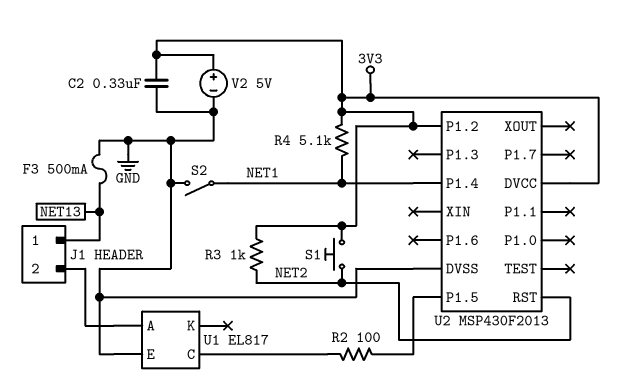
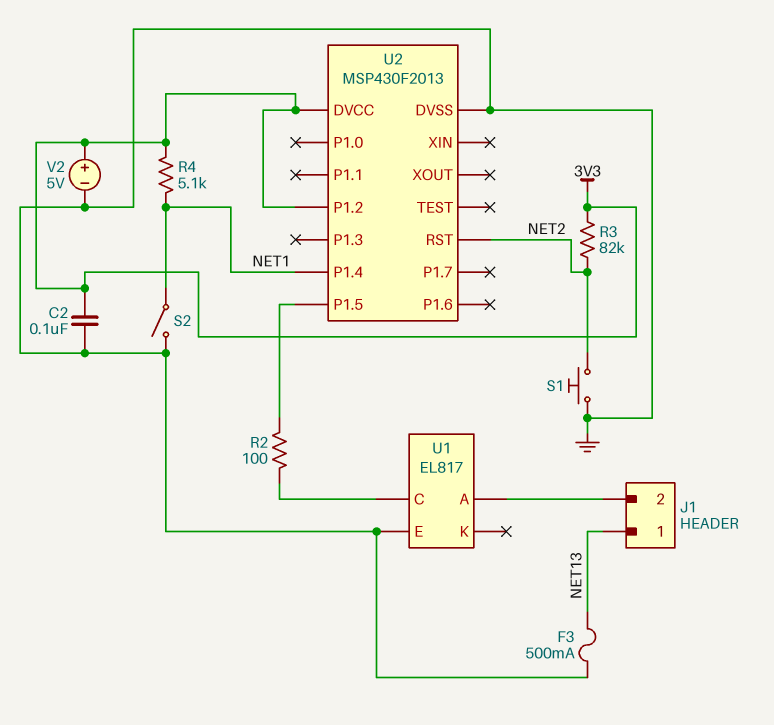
C2: 330nF (3V3, GND) -> 100nF (3V3, GND)
R3: 1k (3V3, NET2) -> 82k (3V3, NET2)
S1: button (3V3, NET2) -> button (GND, NET2)

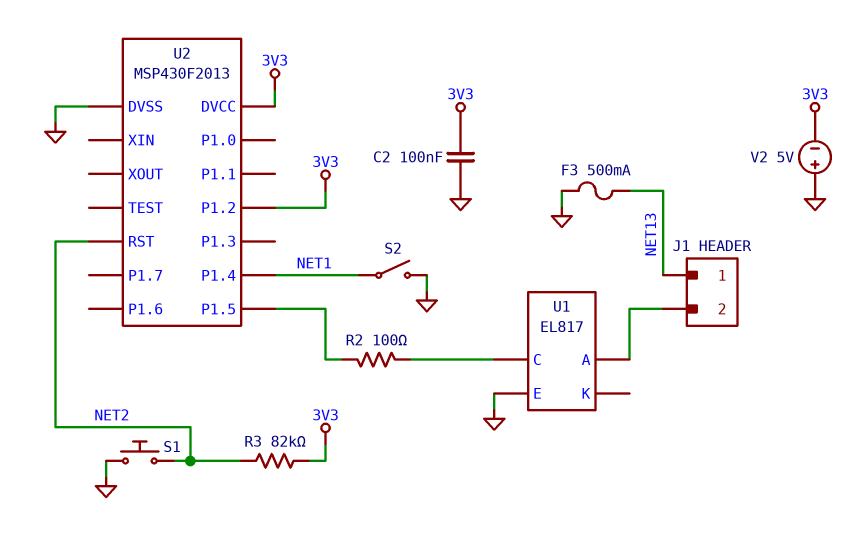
R4: 5.1k (3V3, NET1) -> none
V2: 5V (plus 3V3, minus GND) -> 5V (plus GND, minus 3V3)

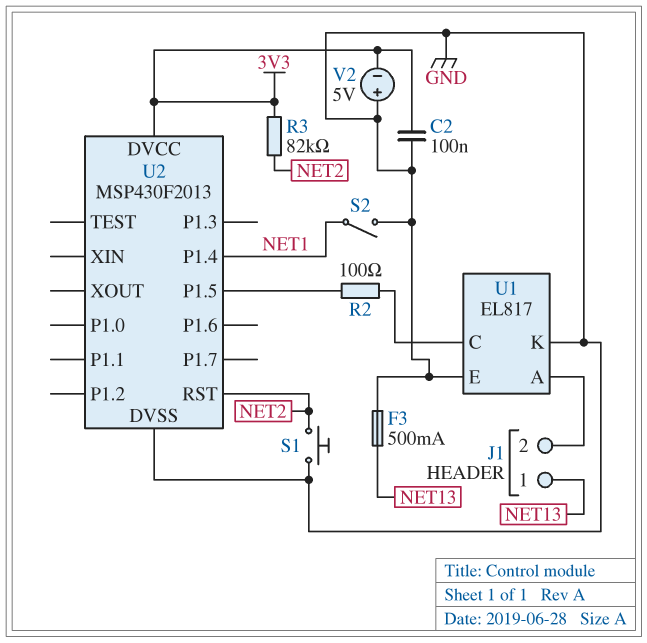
U1 pin K: none -> GND
U2 pin P1.2: 3V3 -> none

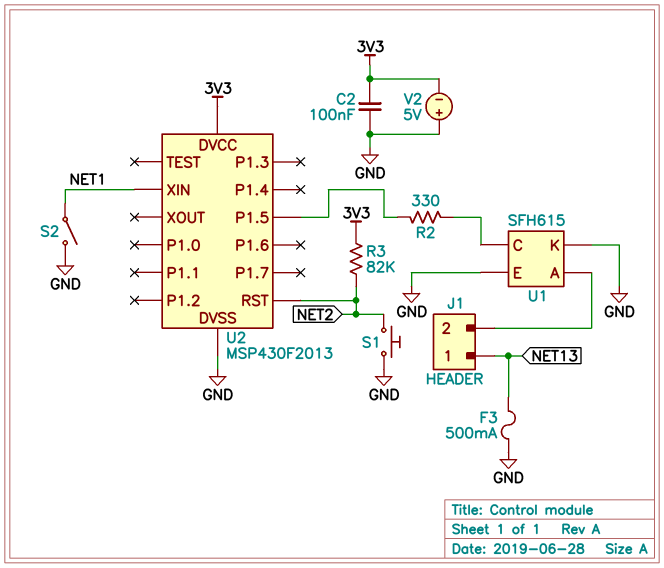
R2: 100 (U1/C, U2/P1.5) -> 330 (U1/C, U2/P1.5)
U1: EL817 -> SFH615
U2 pin P1.4: NET1 -> none
U2 pin XIN: none -> NET1

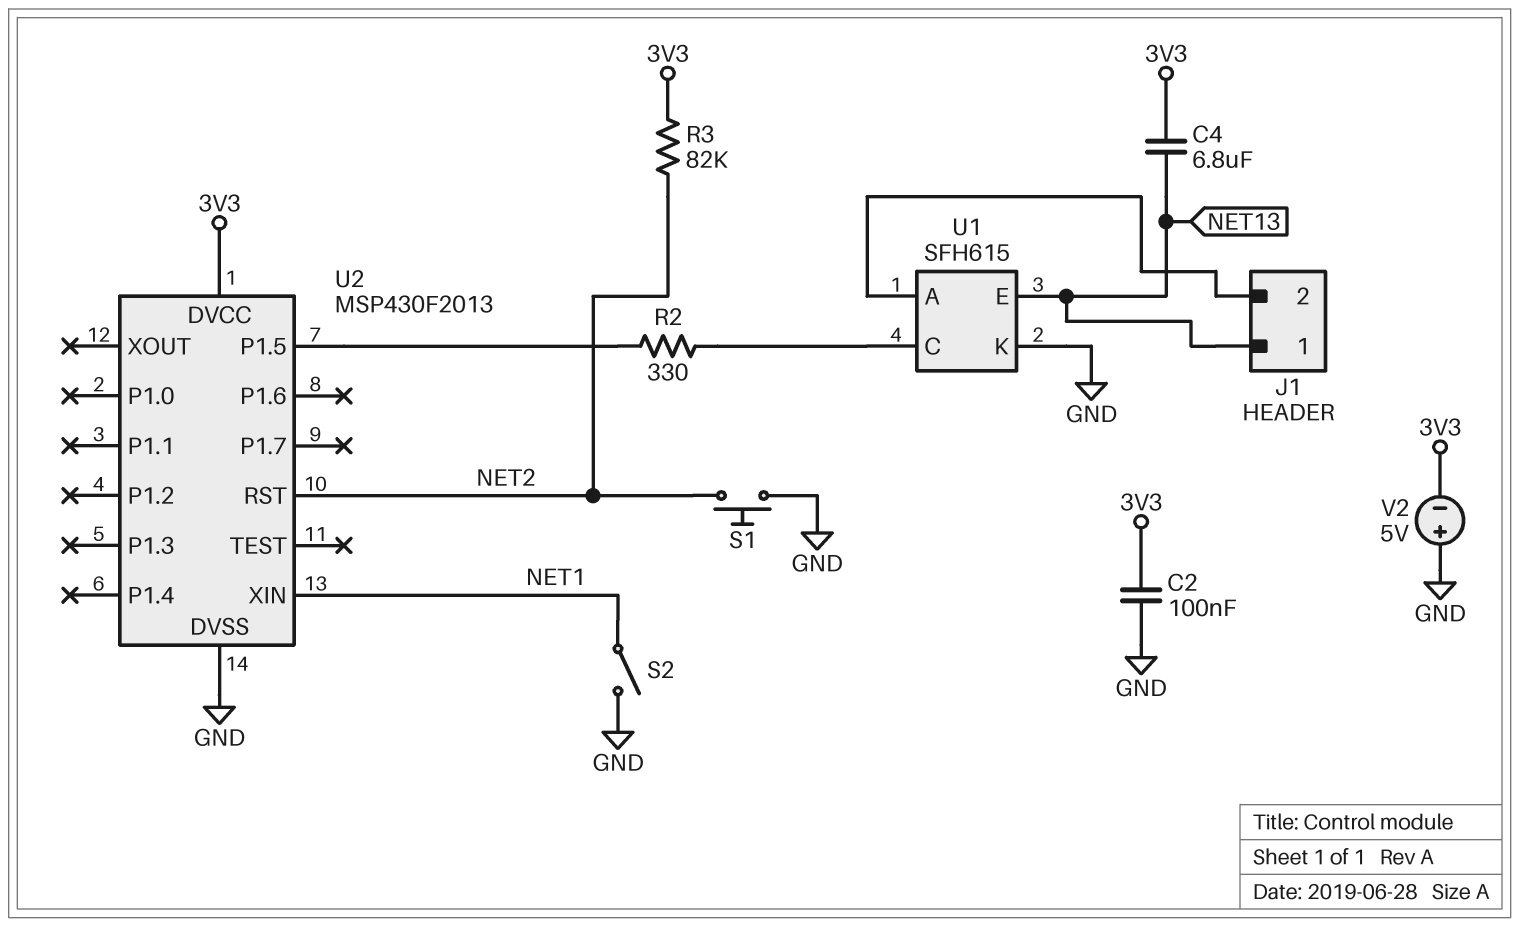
C4: none -> 6.8uF (3V3, NET13)
F3: 500mA (GND, NET13) -> none
U1 pin E: GND -> NET13

